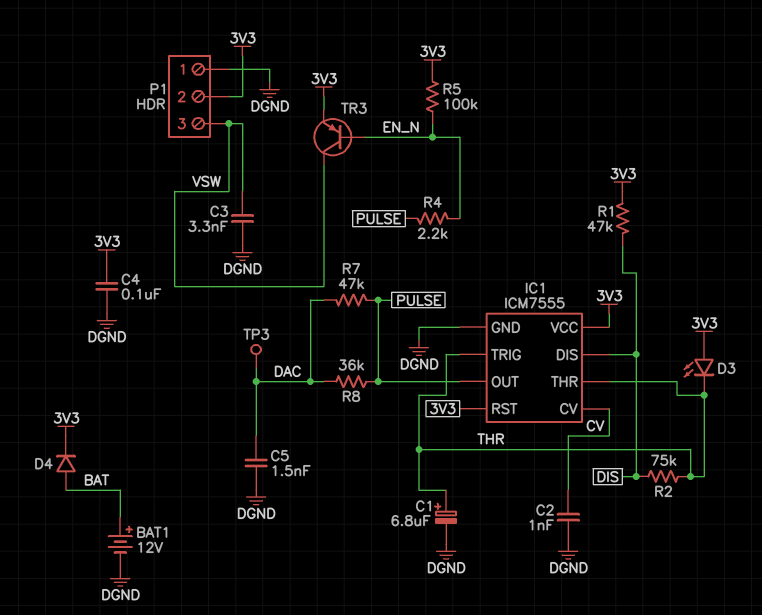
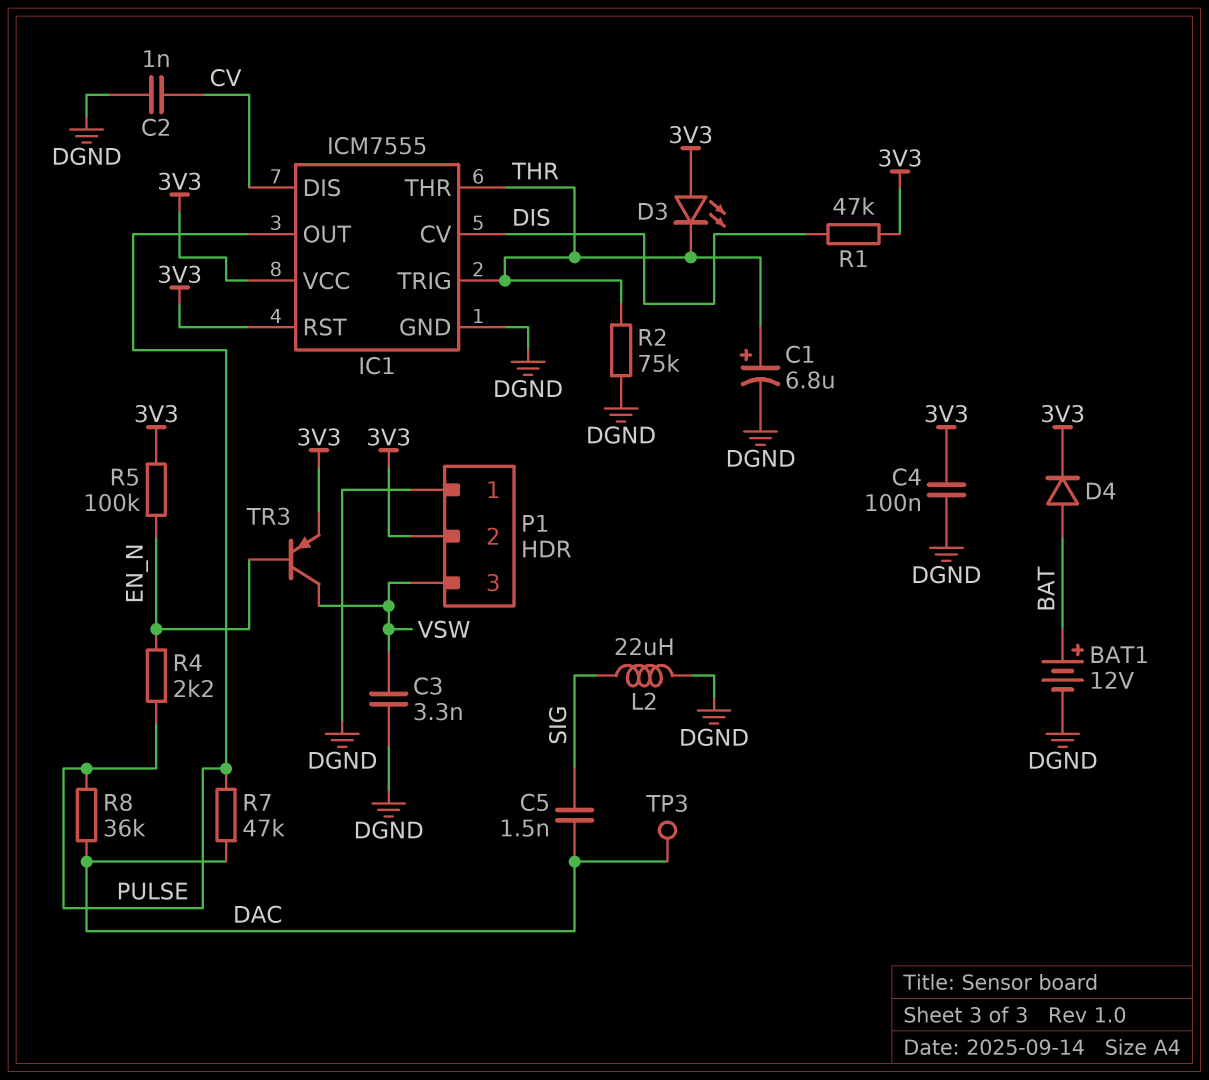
C5: 1.5nF (DAC, DGND) -> 1.5nF (DAC, SIG)
IC1 pin CV: CV -> DIS
IC1 pin DIS: DIS -> CV
L2: none -> 22uH (DGND, SIG)
R2: 75k (DIS, THR) -> 75k (DGND, THR)

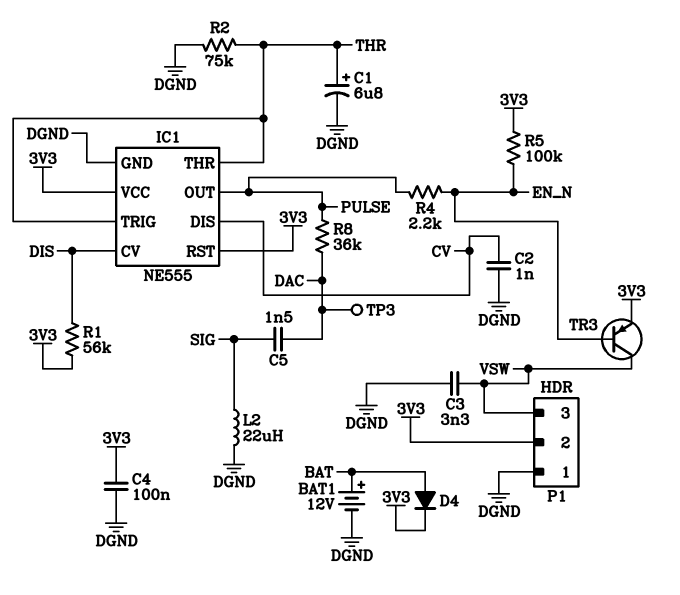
D3: LED (A 3V3, K THR) -> none
IC1: ICM7555 -> NE555
R1: 47k (3V3, DIS) -> 56k (3V3, DIS)
R7: 47k (DAC, PULSE) -> none

